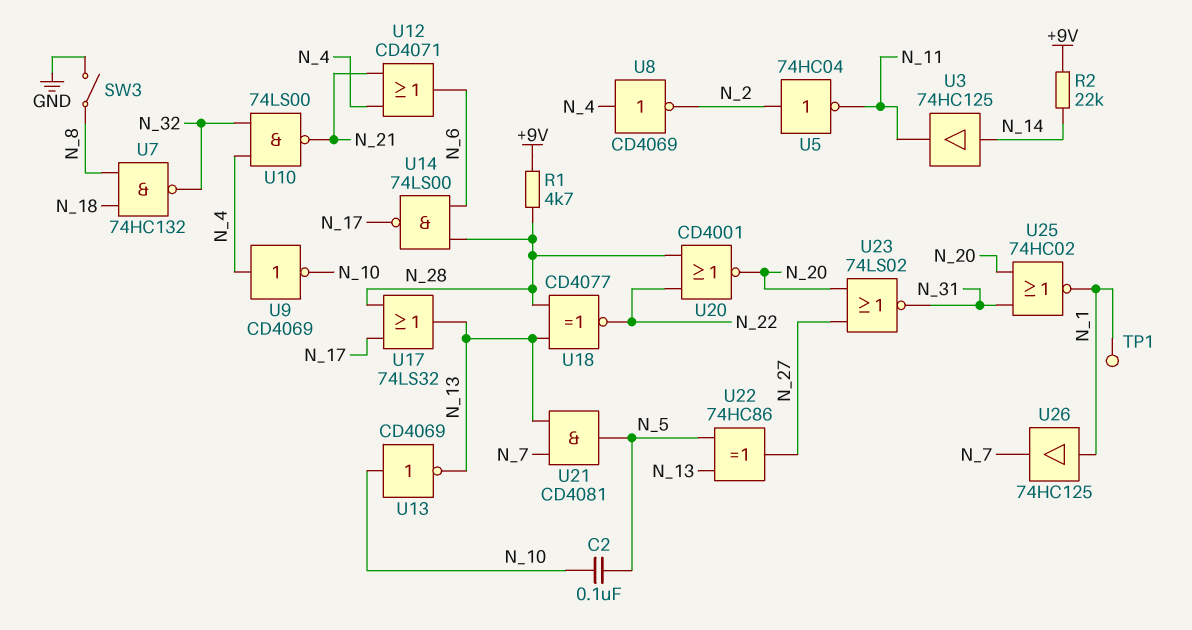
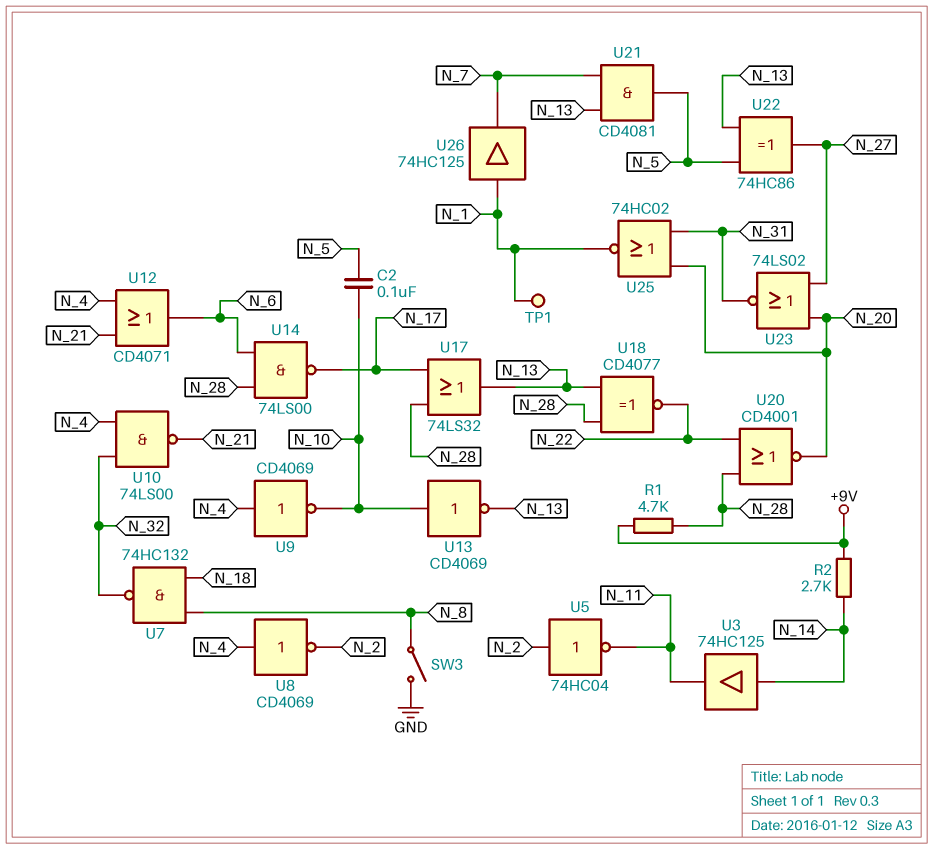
R2: 22k (+9V, N_14) -> 2.7k (+9V, N_14)

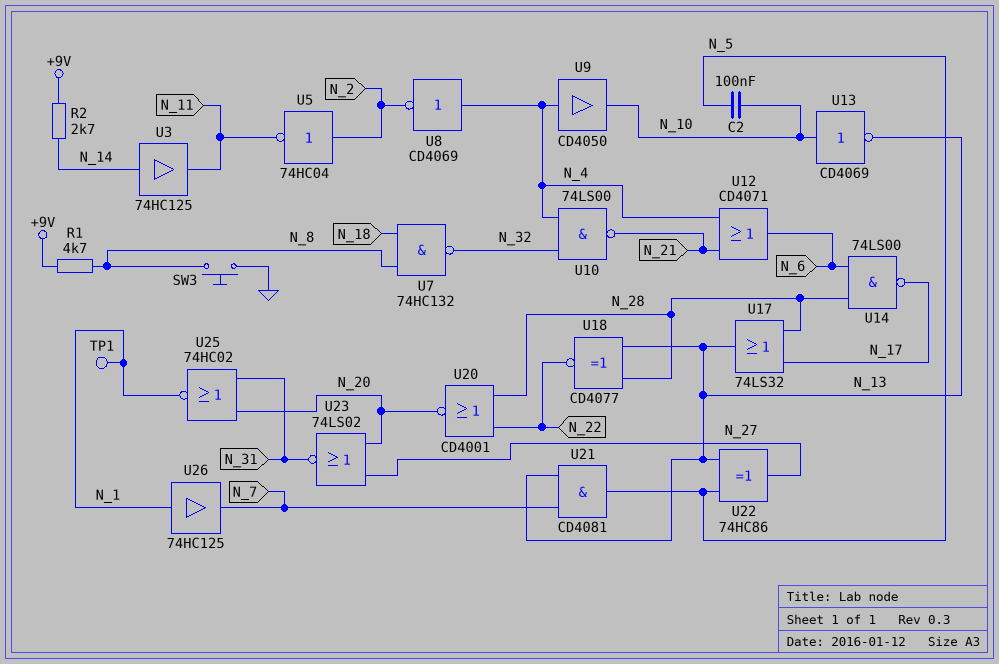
R1: 4.7k (+9V, N_28) -> 4.7k (+9V, N_8)
SW3: switch (GND, N_8) -> button (GND, N_8)
U9: NOT CD4069 (in N_4, out N_10) -> buffer CD4050 (in N_4, out N_10)

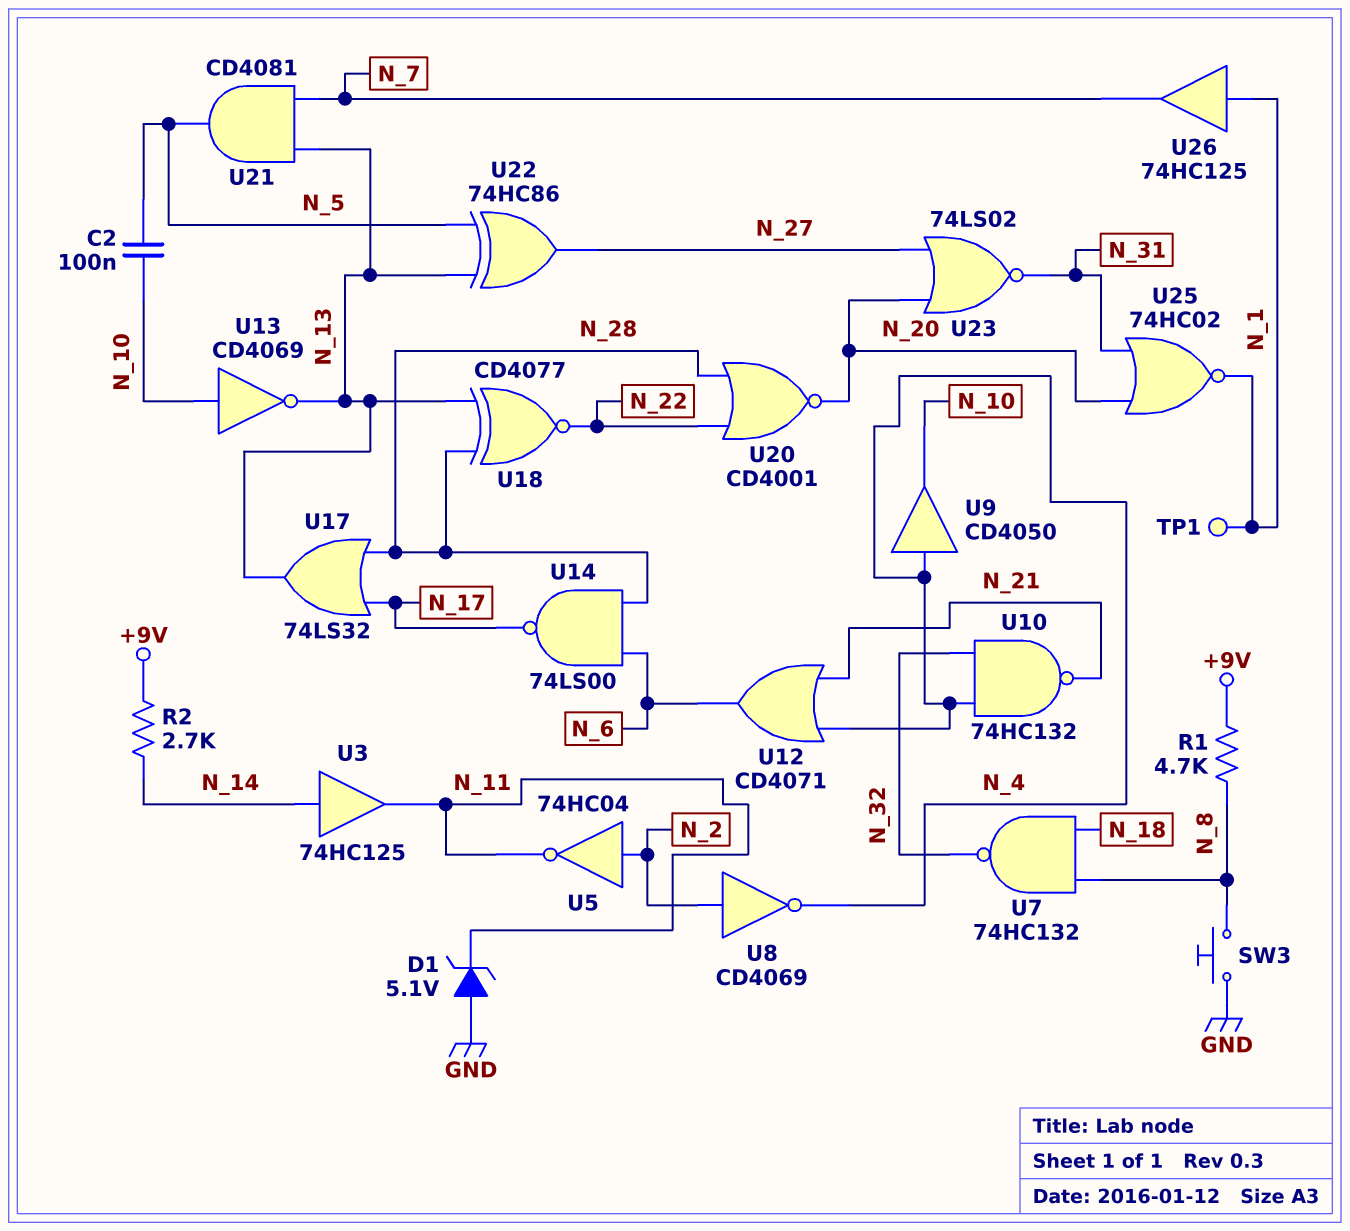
D1: none -> zener 5.1V (A GND, K N_11)
U8: NOT CD4069 (in N_4, out N_2) -> NOT CD4069 (in N_2, out N_4)
U10: NAND 74LS00 (in N_4, in N_32, out N_21) -> NAND 74HC132 (in N_4, in N_32, out N_21)

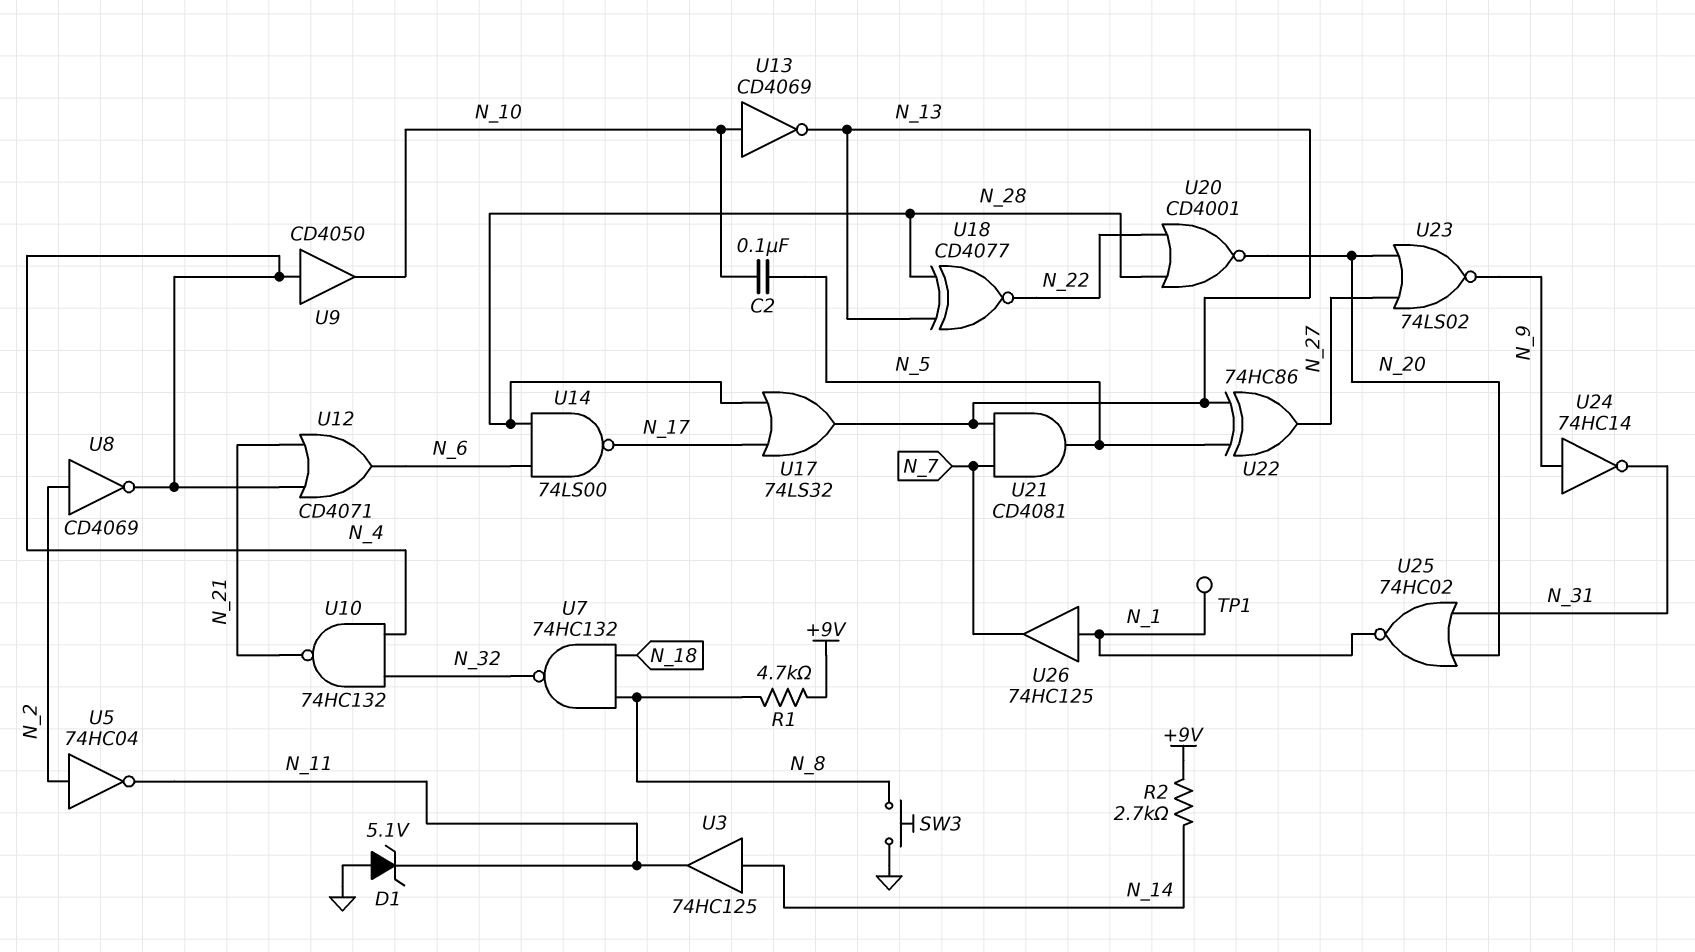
U23: NOR 74LS02 (in N_20, in N_27, out N_31) -> NOR 74LS02 (in N_20, in N_27, out N_9)
U24: none -> NOT 74HC14 (in N_9, out N_31)

